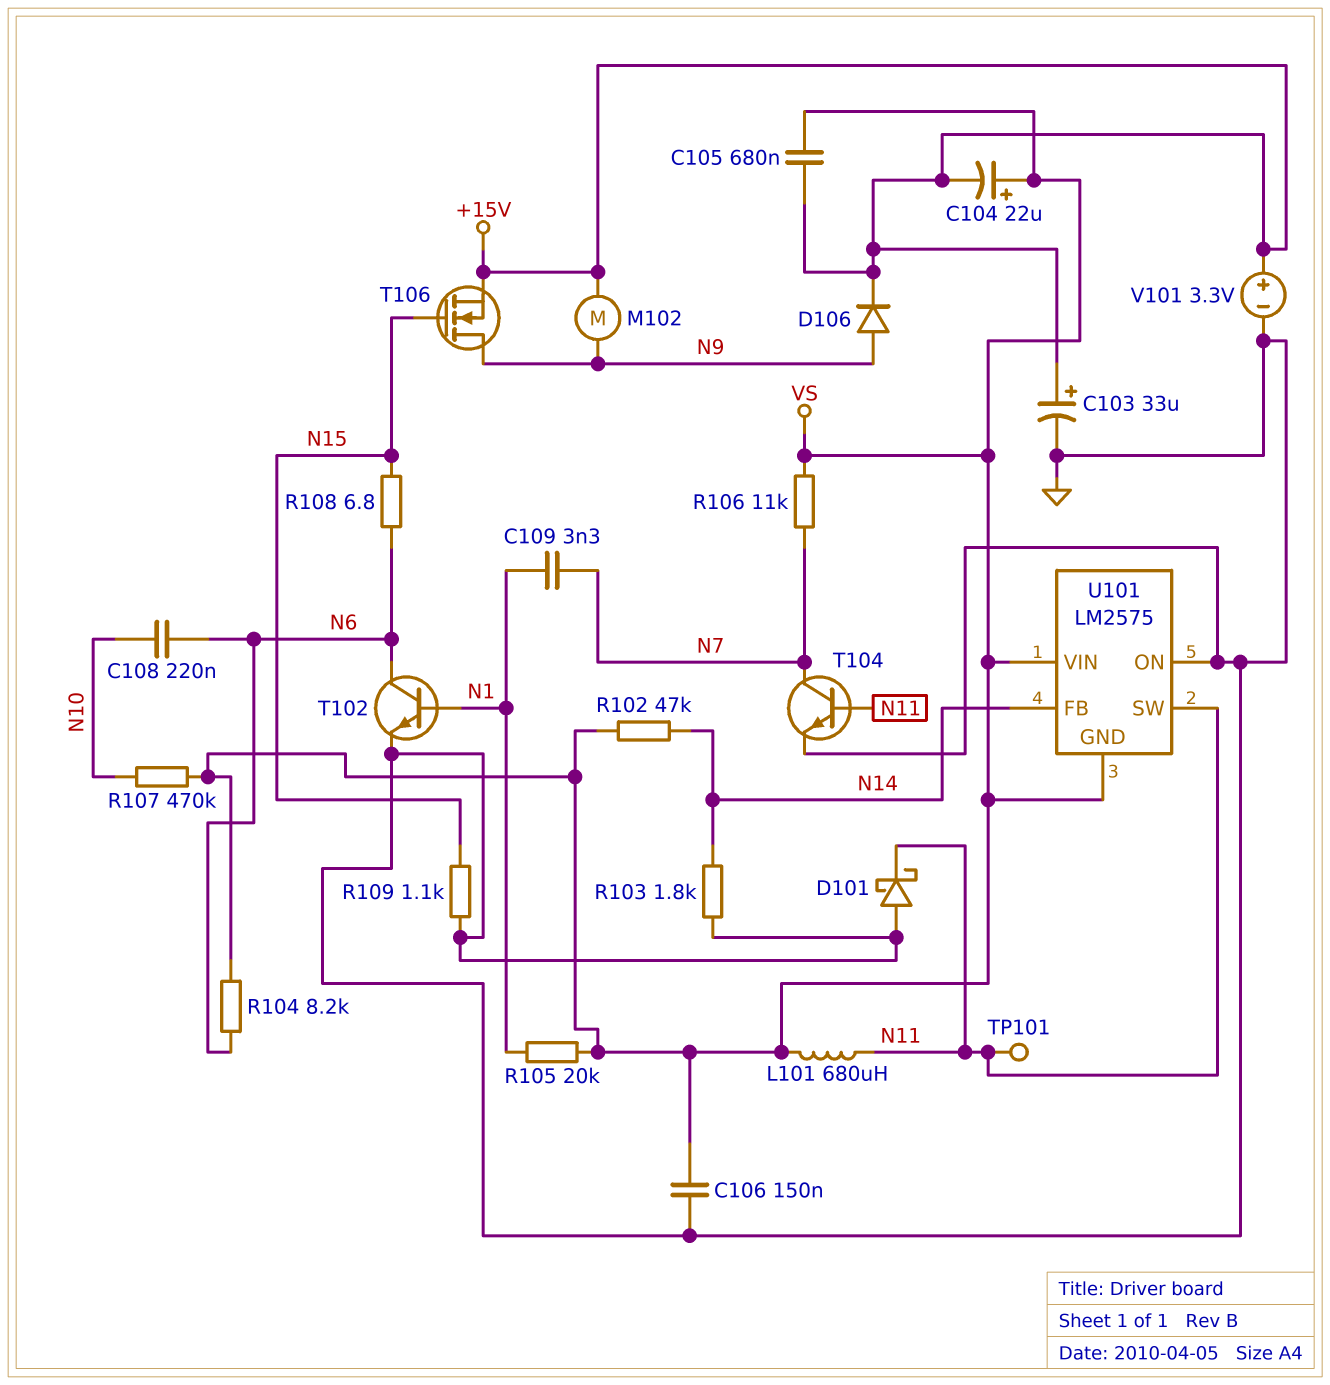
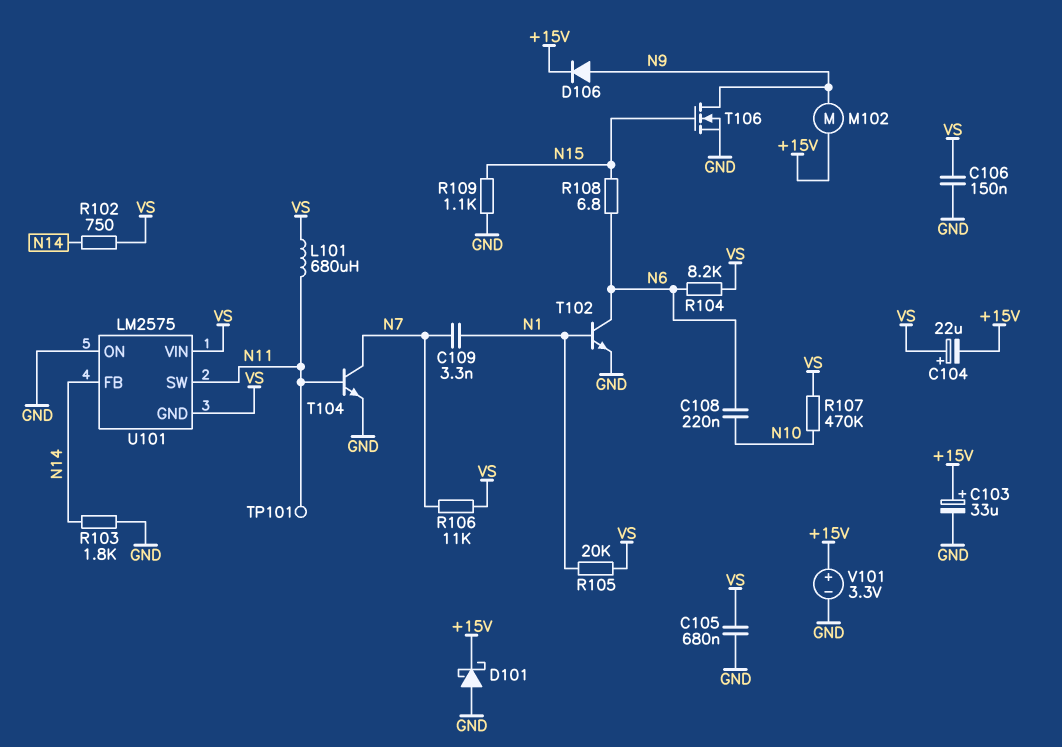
C105: 680nF (+15V, VS) -> 680nF (GND, VS)
D101: schottky (A GND, K N11) -> schottky (A GND, K +15V)
R102: 47k (N14, VS) -> 750 (N14, VS)
T106: NMOS (G N15, D N9, S +15V) -> NMOS (G N15, D N9, S GND)

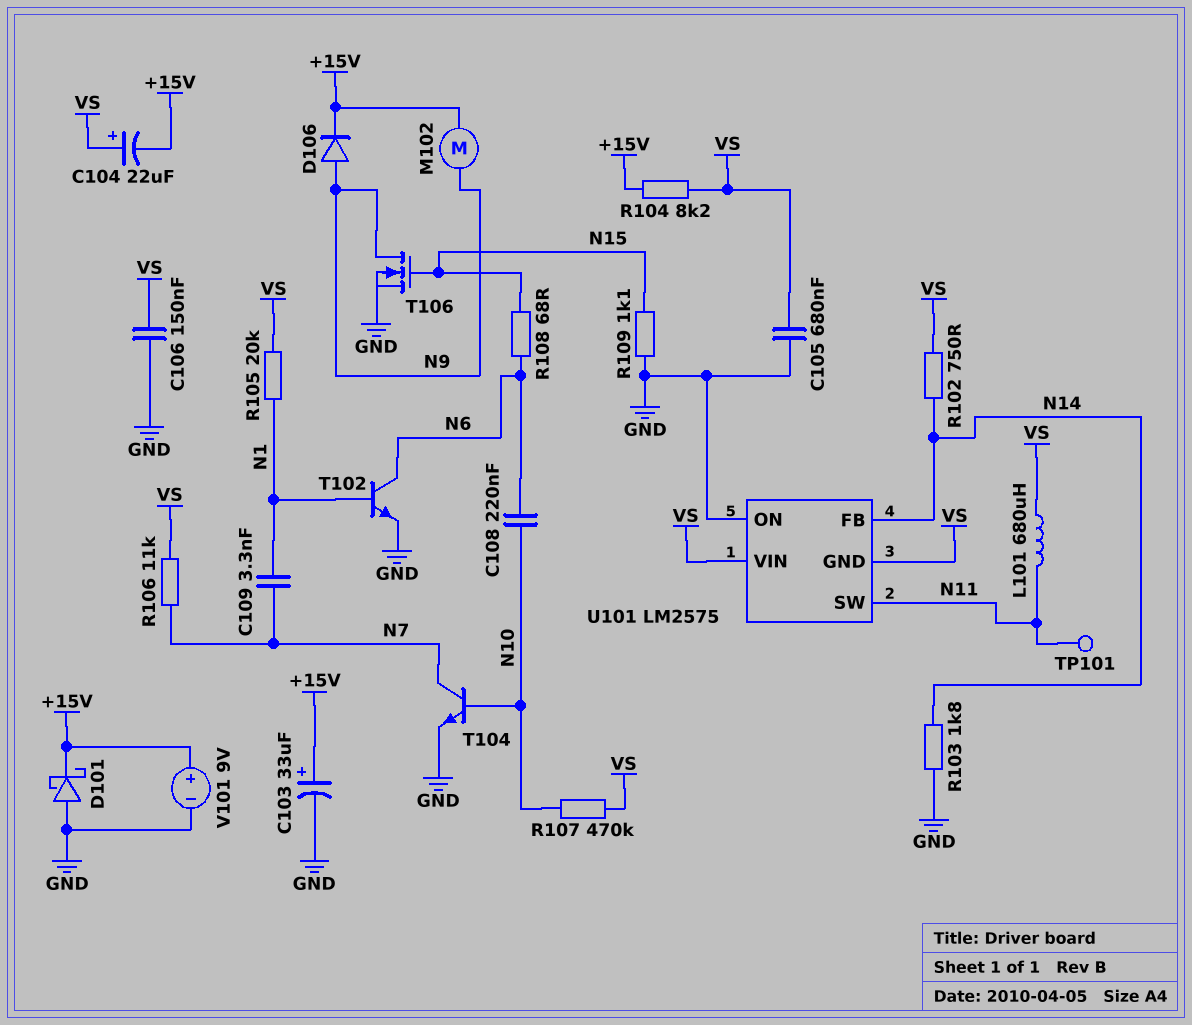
R104: 8.2k (N6, VS) -> 8.2k (+15V, VS)
R108: 6.8 (N6, N15) -> 68 (N6, N15)
T104: NPN (B N11, C N7, E GND) -> NPN (B N10, C N7, E GND)
V101: 3.3V (plus +15V, minus GND) -> 9V (plus +15V, minus GND)

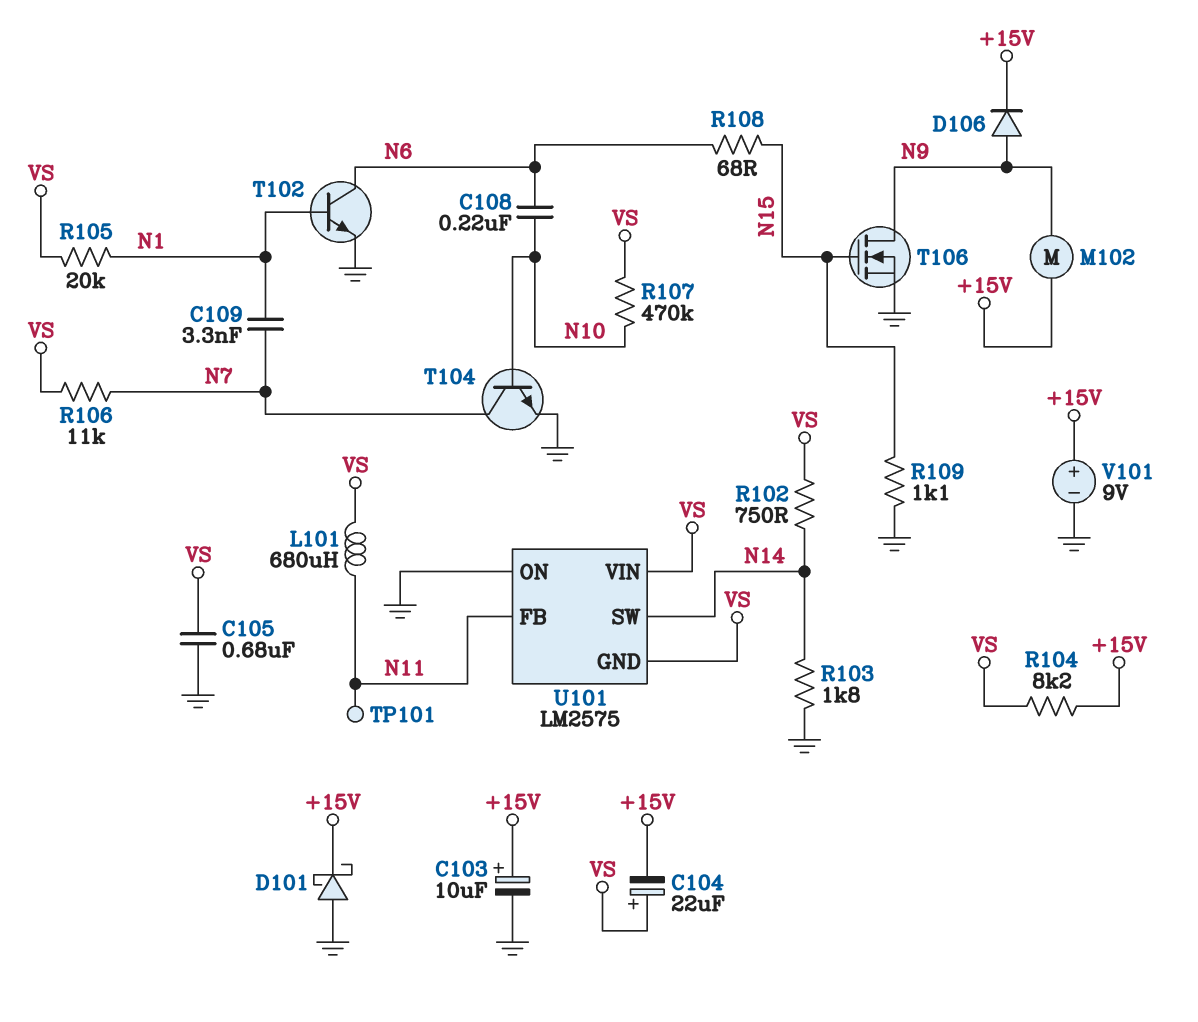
C103: 33uF (plus +15V, minus GND) -> 10uF (plus +15V, minus GND)
C106: 150nF (GND, VS) -> none
U101 pin FB: N14 -> N11
U101 pin SW: N11 -> N14

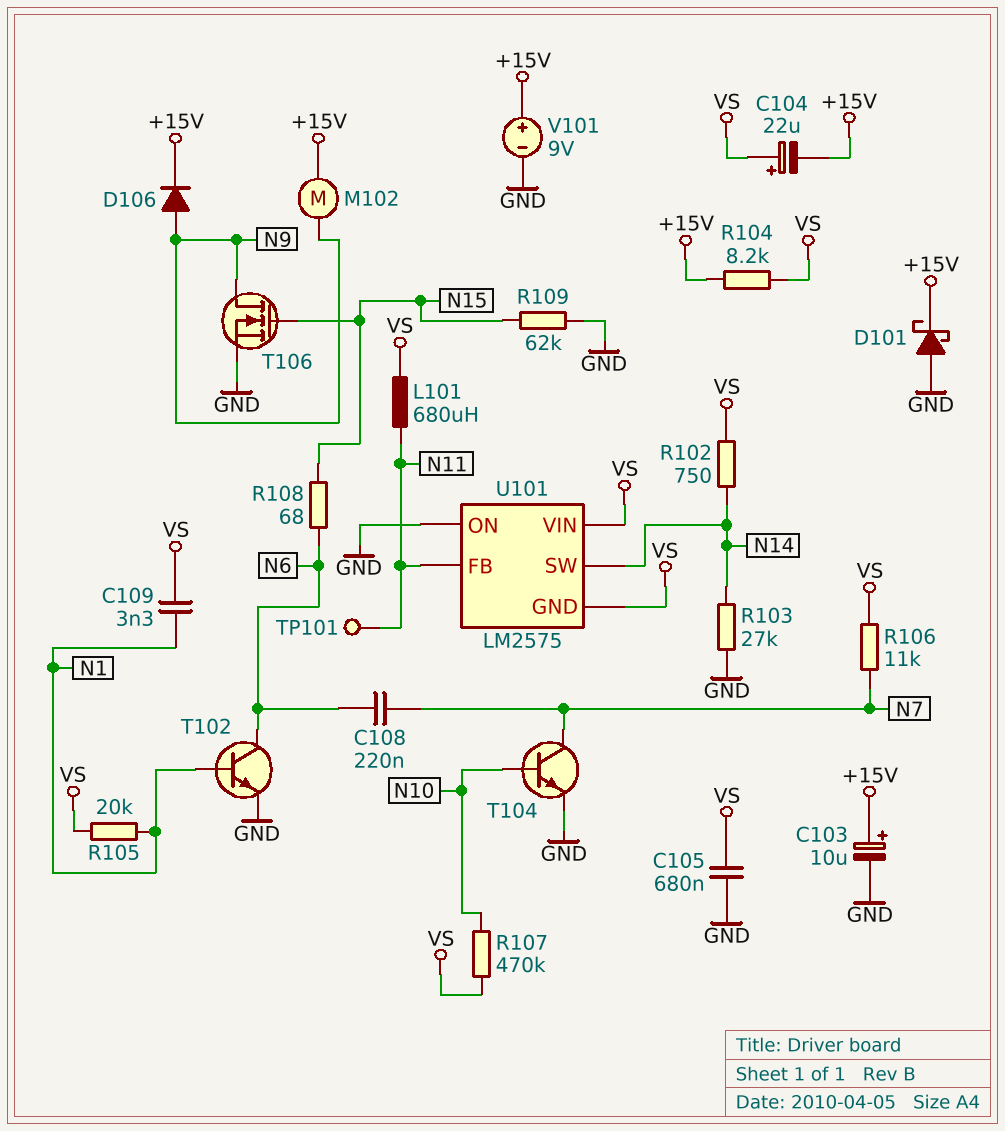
C108: 220nF (N6, N10) -> 220nF (N6, N7)
C109: 3.3nF (N1, N7) -> 3.3nF (N1, VS)
R103: 1.8k (GND, N14) -> 27k (GND, N14)
R109: 1.1k (GND, N15) -> 62k (GND, N15)

